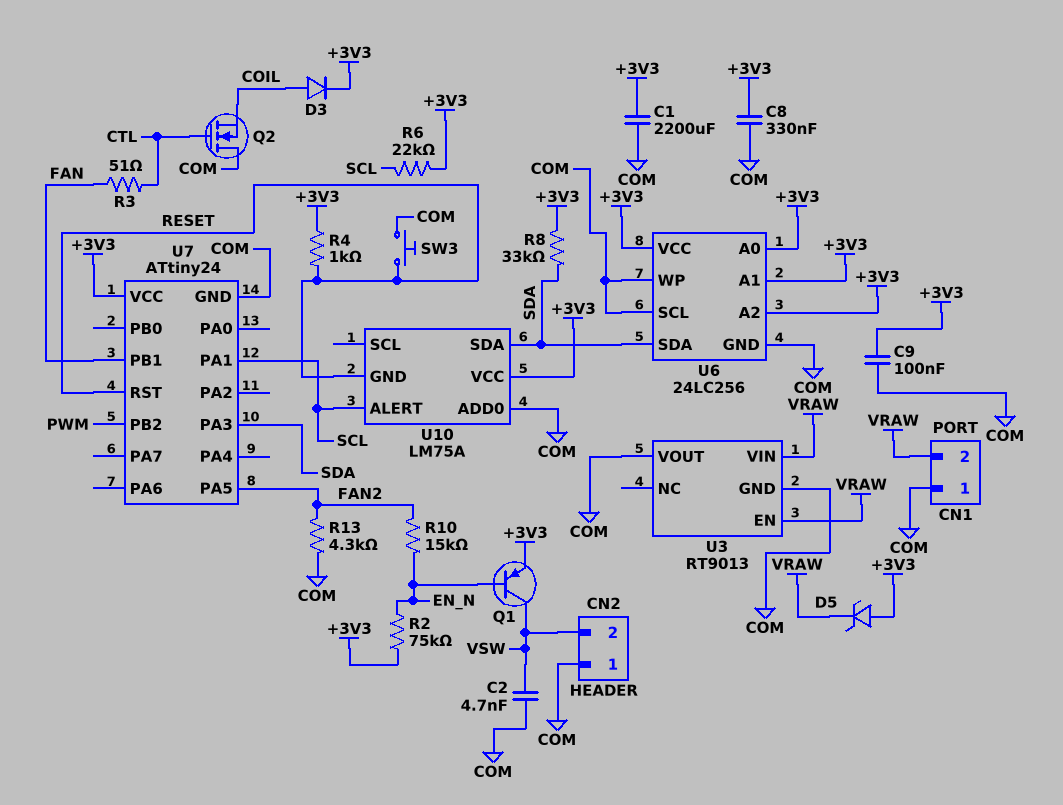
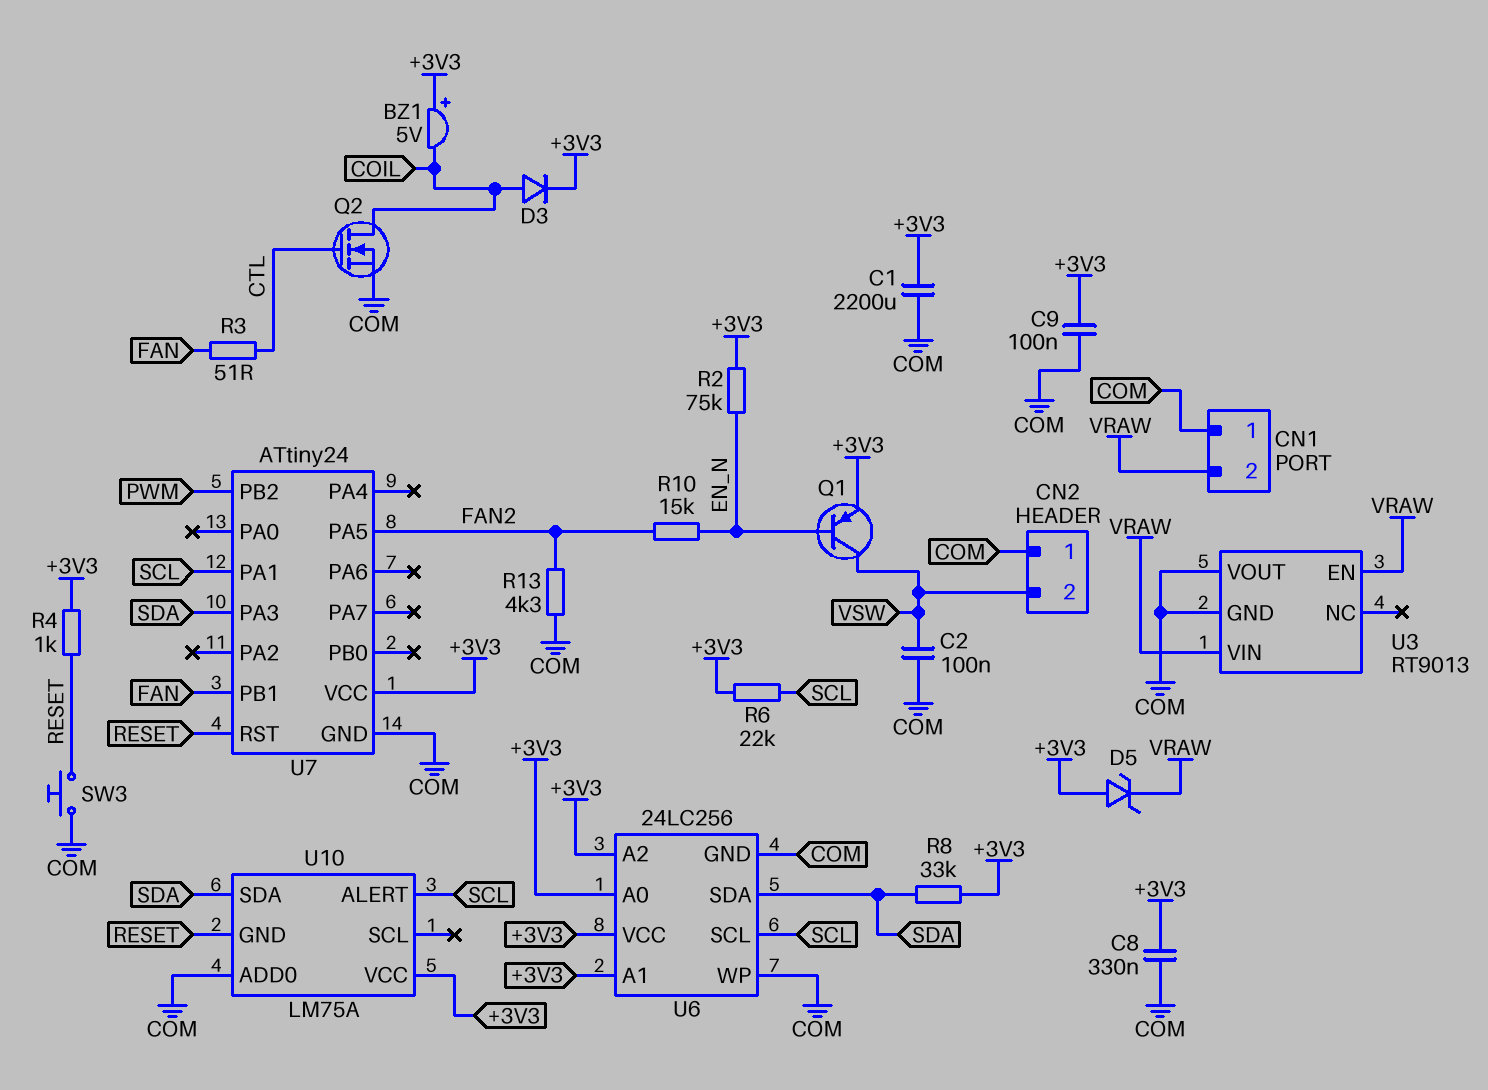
BZ1: none -> buzzer 5V (plus +3V3, minus COIL)
C2: 4.7nF (COM, VSW) -> 100nF (COM, VSW)
Q2: NMOS (G CTL, D COM, S COIL) -> NMOS (G CTL, D COIL, S COM)
U6 pin SCL: COM -> SCL

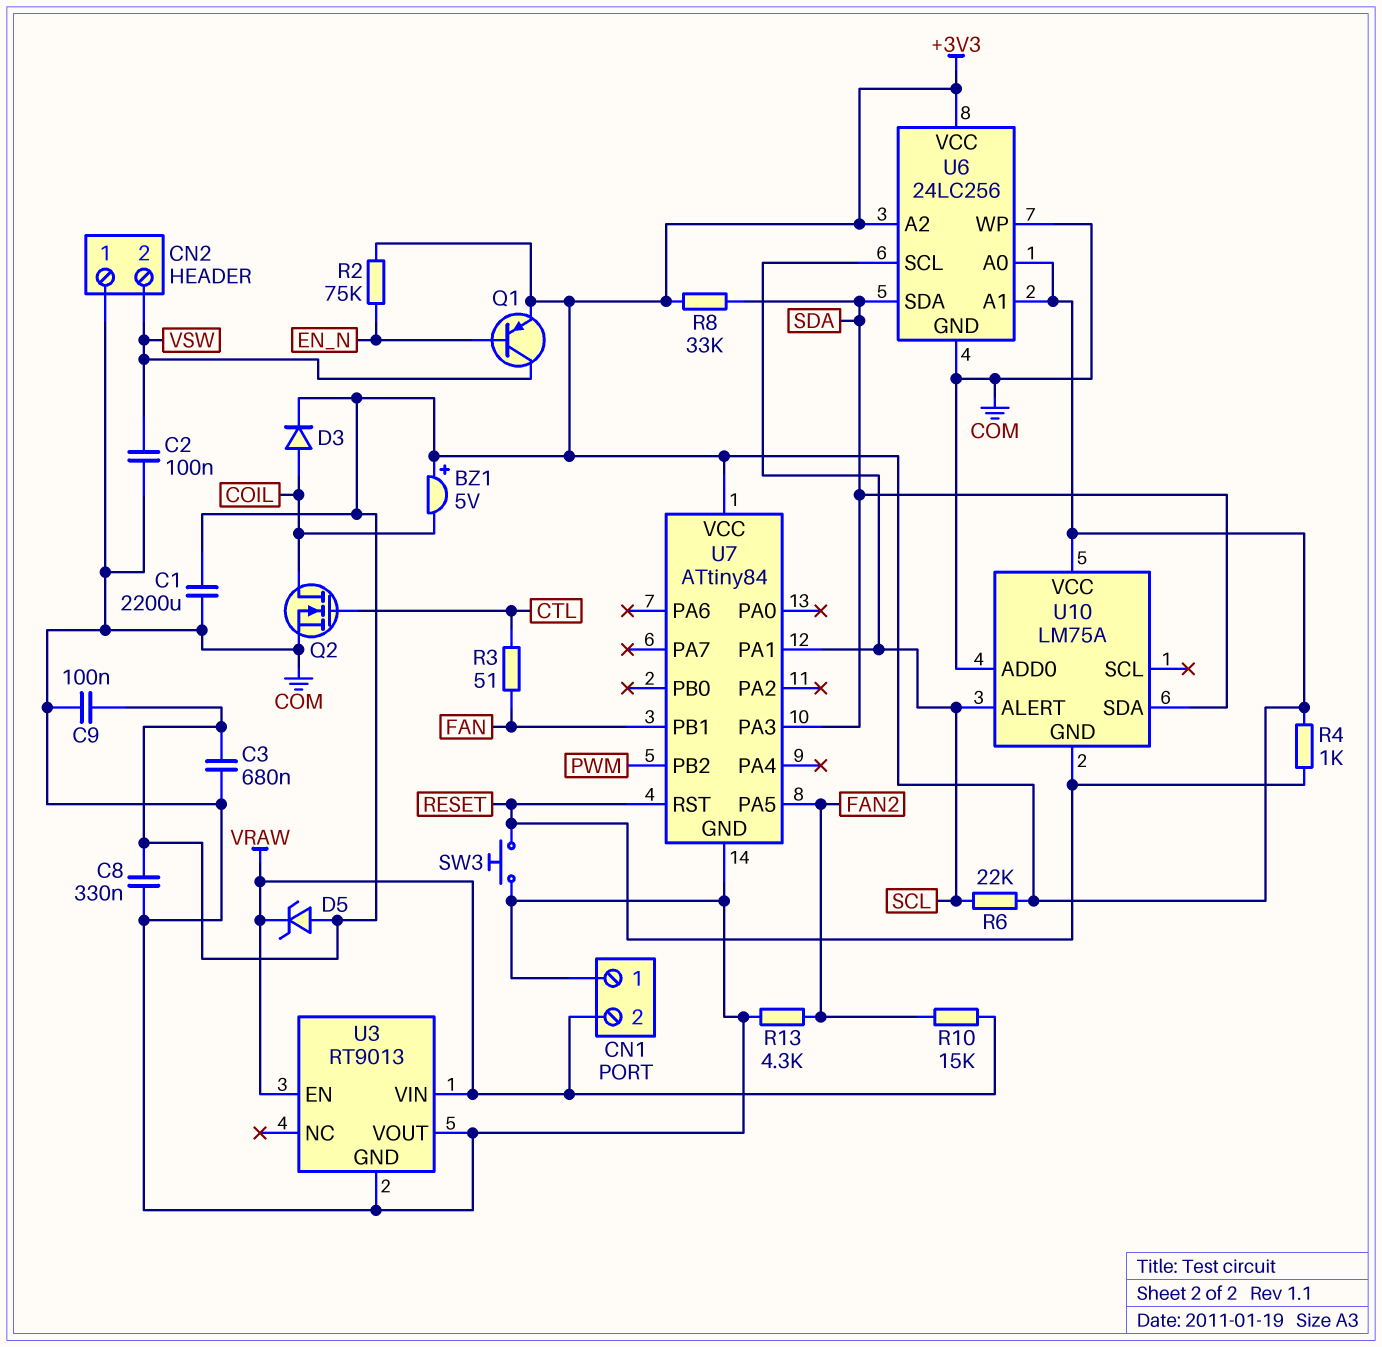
C3: none -> 680nF (+3V3, COM)
R10: 15k (EN_N, FAN2) -> 15k (FAN2, VRAW)
U7: ATtiny24 -> ATtiny84

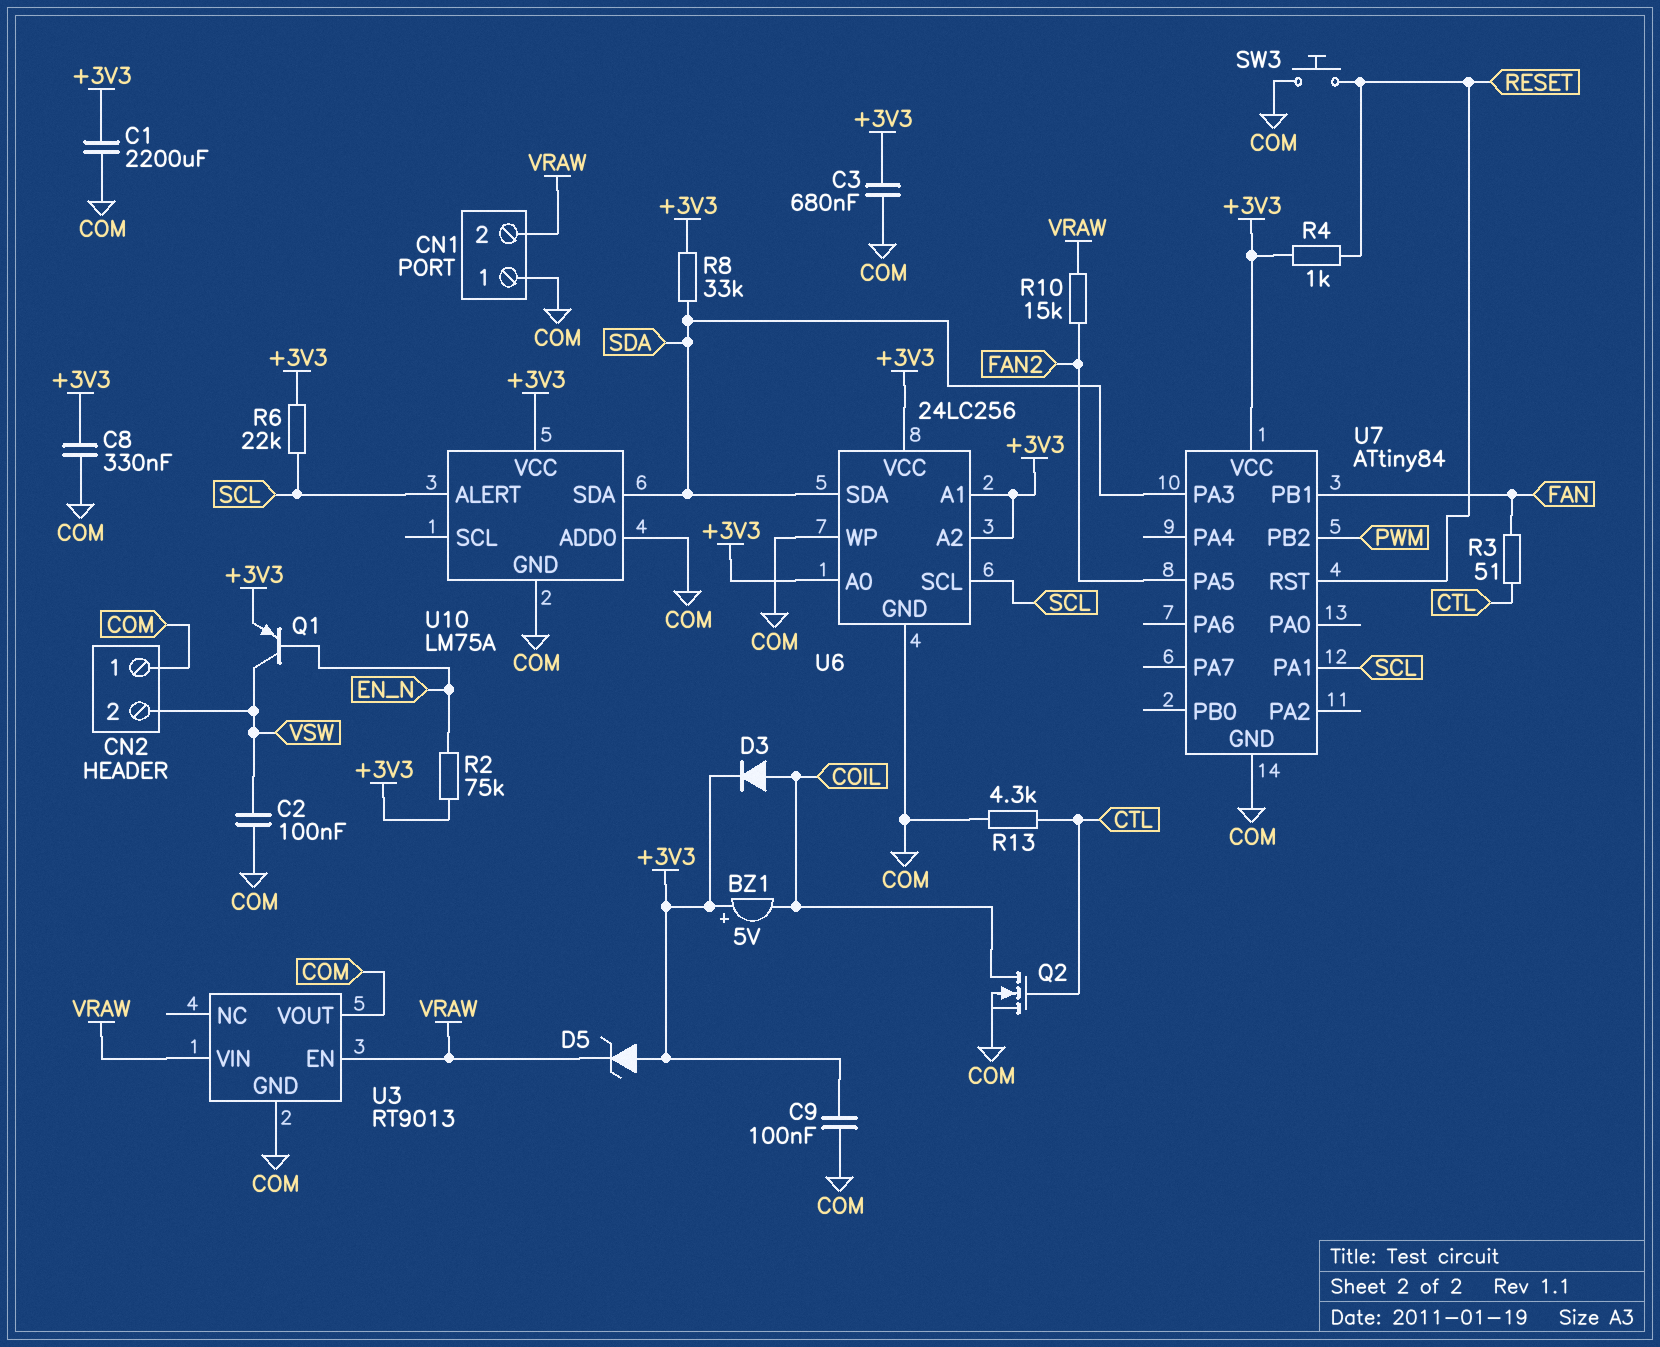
R13: 4.3k (COM, FAN2) -> 4.3k (COM, CTL)
U10 pin GND: RESET -> COM

